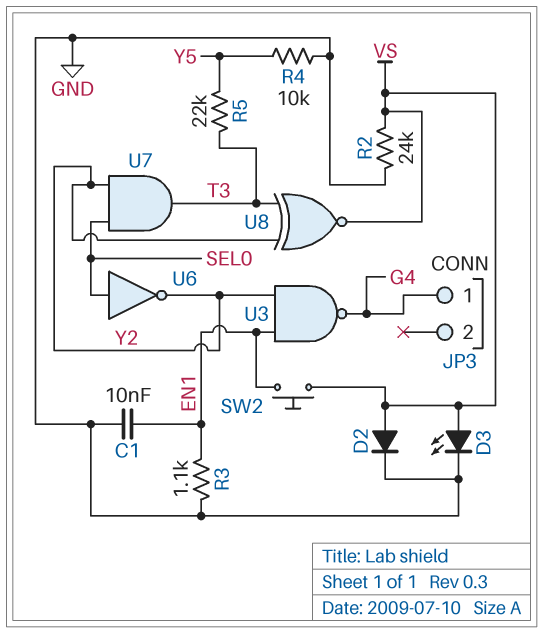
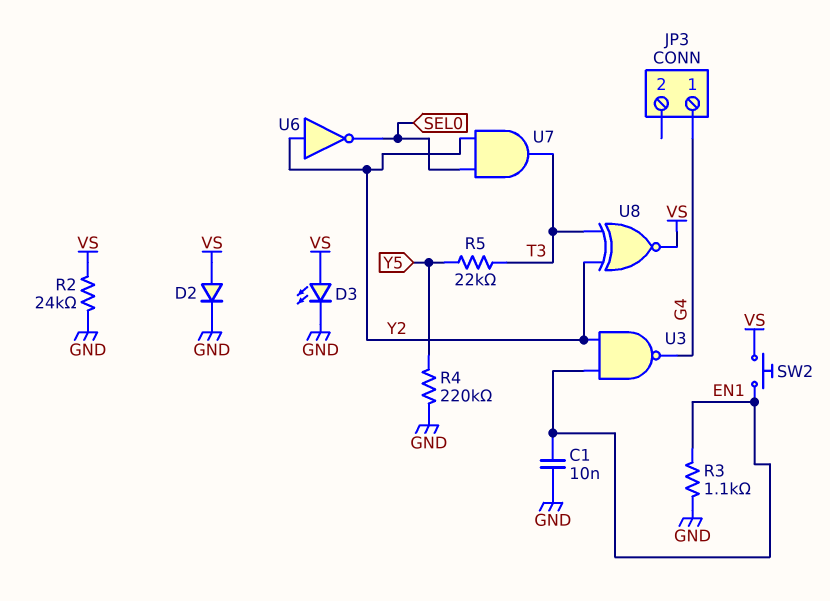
R4: 10k (GND, Y5) -> 220k (GND, Y5)
U6: NOT (in SEL0, out Y2) -> NOT (in Y2, out SEL0)

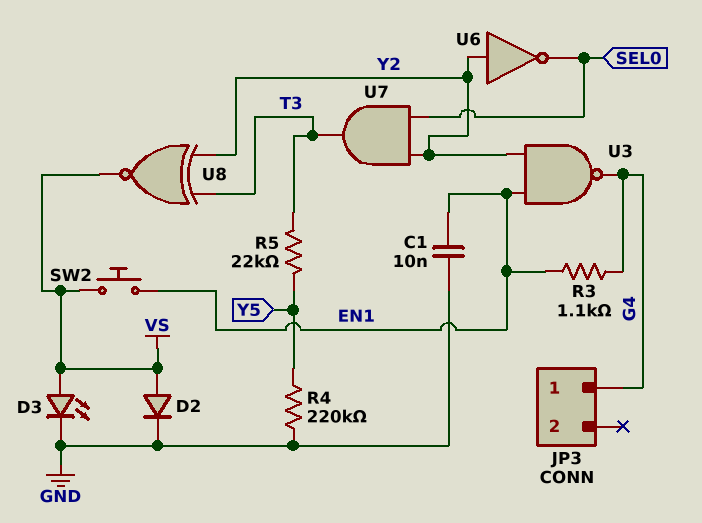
R2: 24k (GND, VS) -> none
R3: 1.1k (EN1, GND) -> 1.1k (EN1, G4)

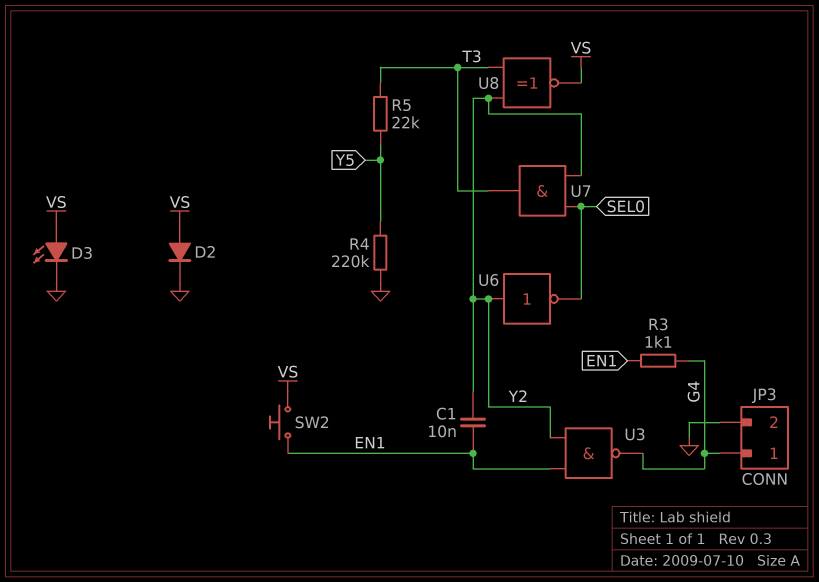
C1: 10nF (EN1, GND) -> 10nF (EN1, Y2)
JP3 pin 2: none -> GND

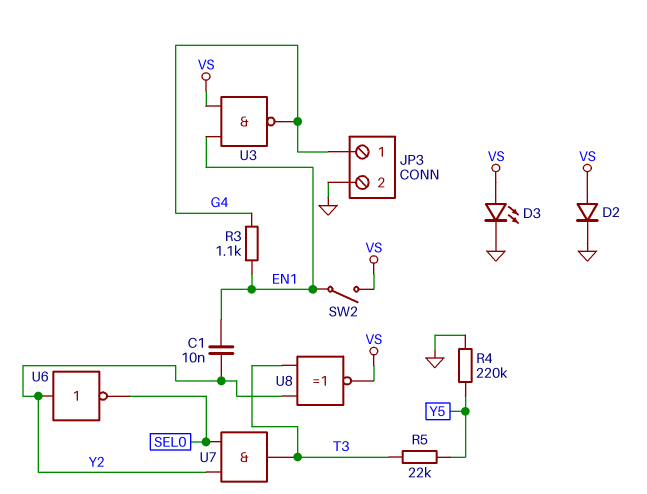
SW2: button (EN1, VS) -> switch (EN1, VS)
U3: NAND (in EN1, in Y2, out G4) -> NAND (in EN1, in VS, out G4)

